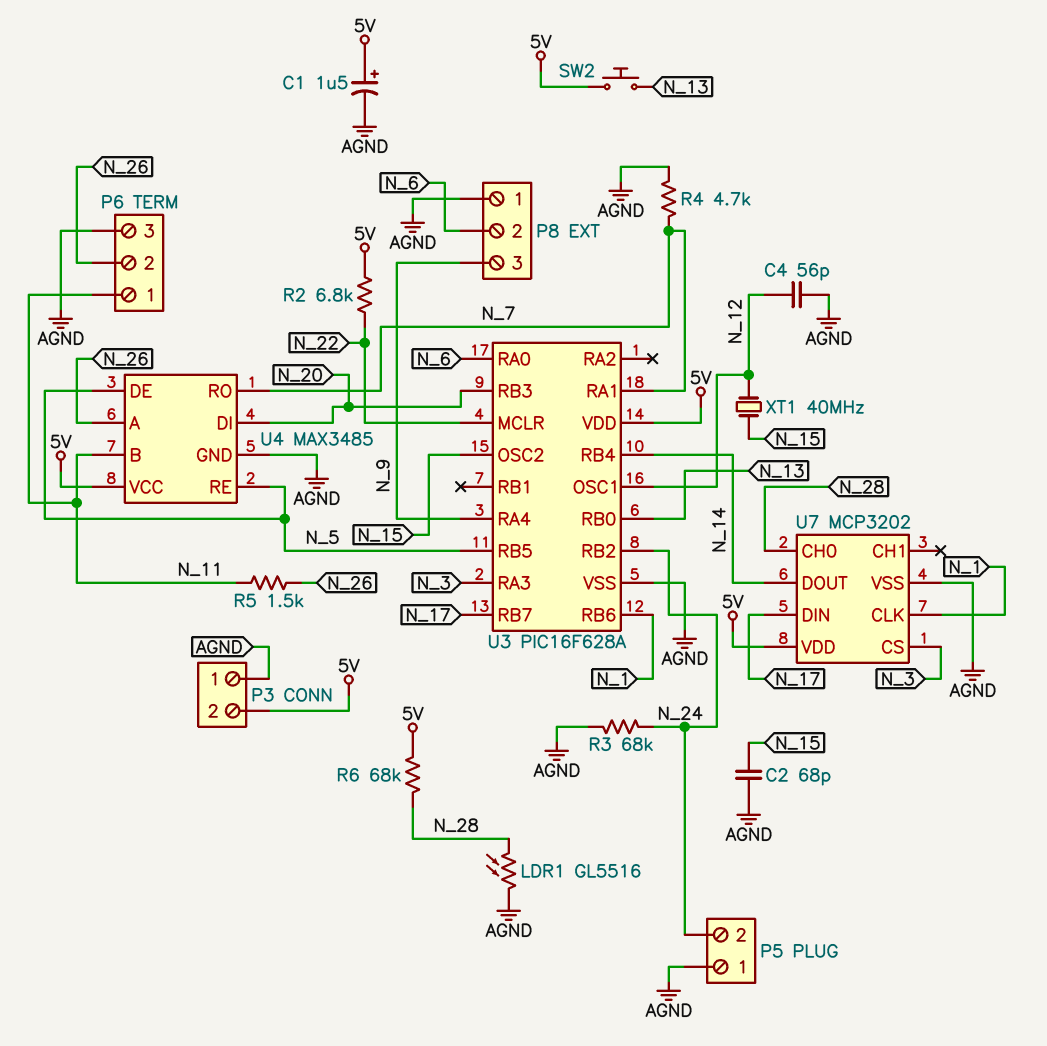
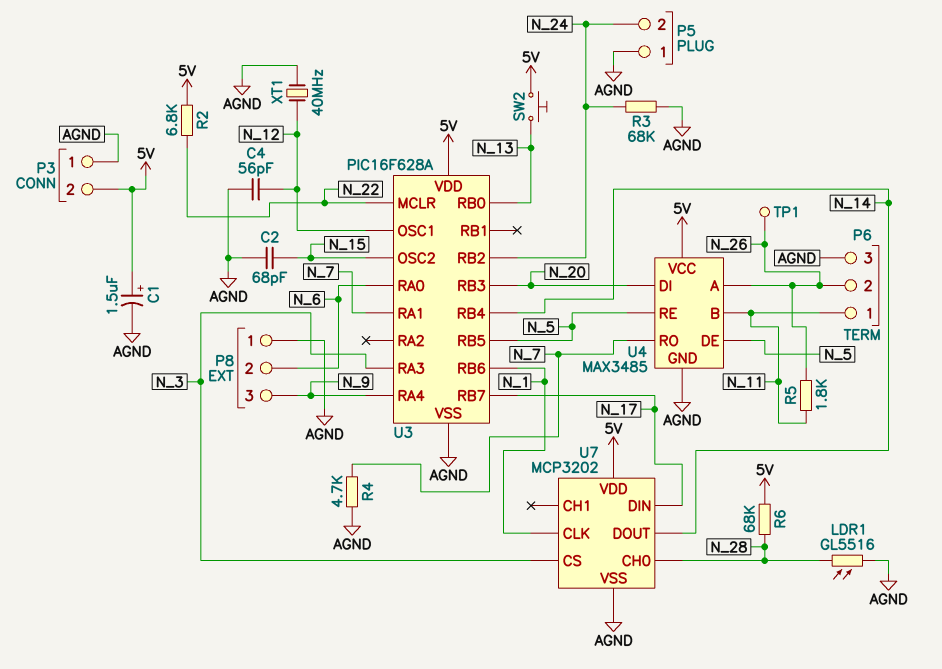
R5: 1.5k (N_11, N_26) -> 1.8k (N_11, N_26)
TP1: none -> test point (N_26)
XT1: 40MHz (N_12, N_15) -> 40MHz (AGND, N_12)

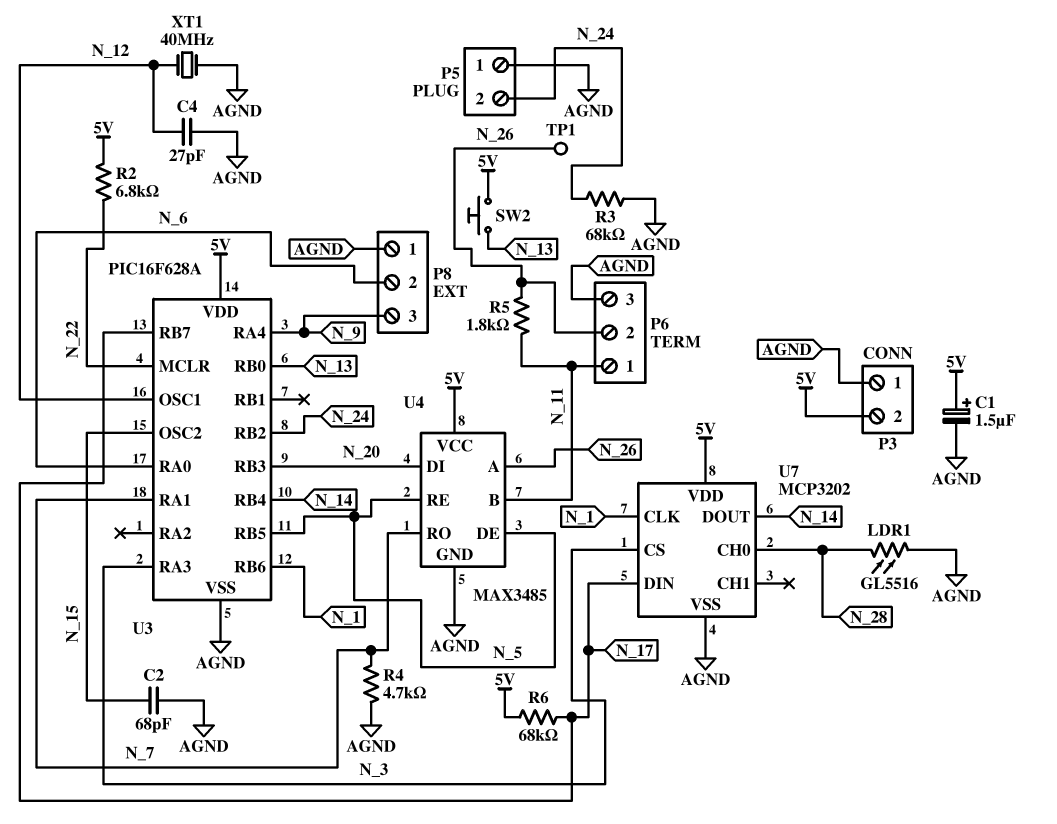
C4: 56pF (AGND, N_12) -> 27pF (AGND, N_12)
R6: 68k (5V, N_28) -> 68k (5V, N_17)

